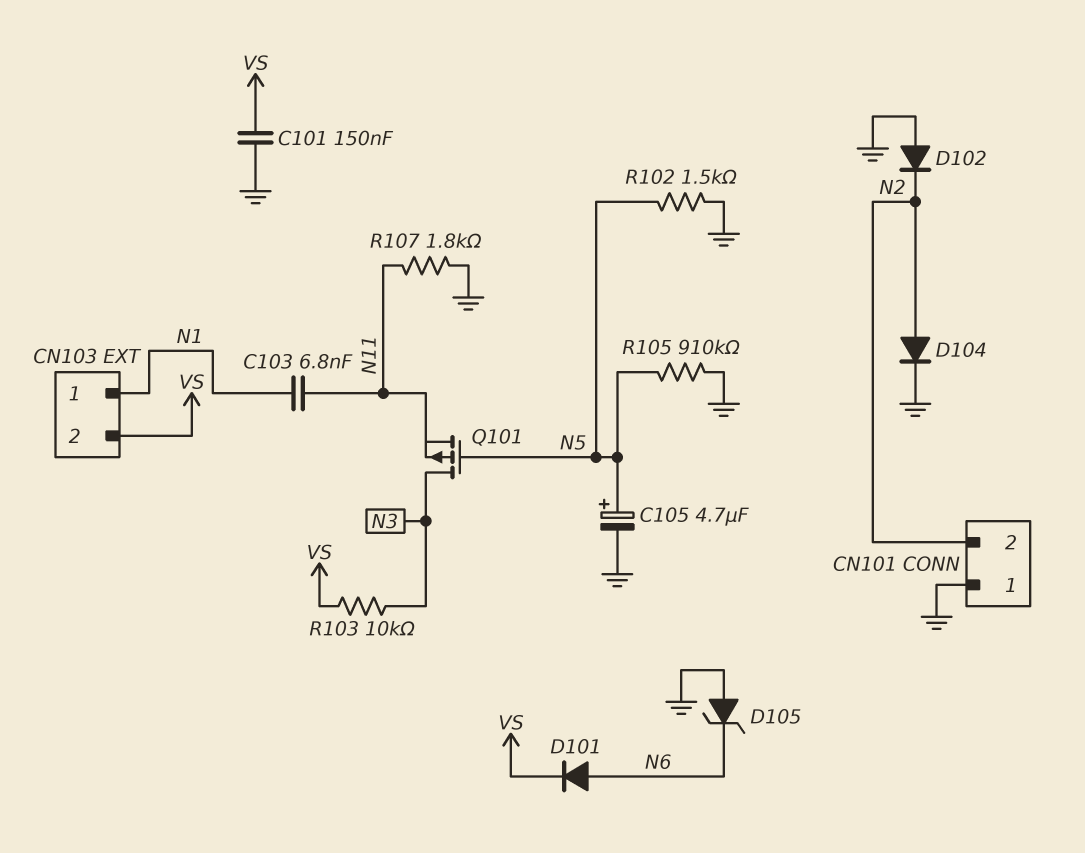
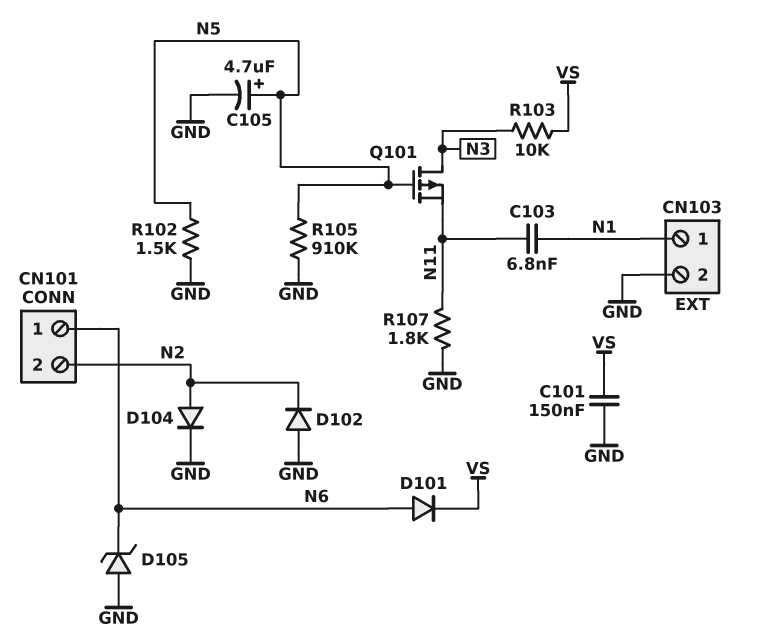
CN101 pin 1: GND -> N6
CN103 pin 2: VS -> GND

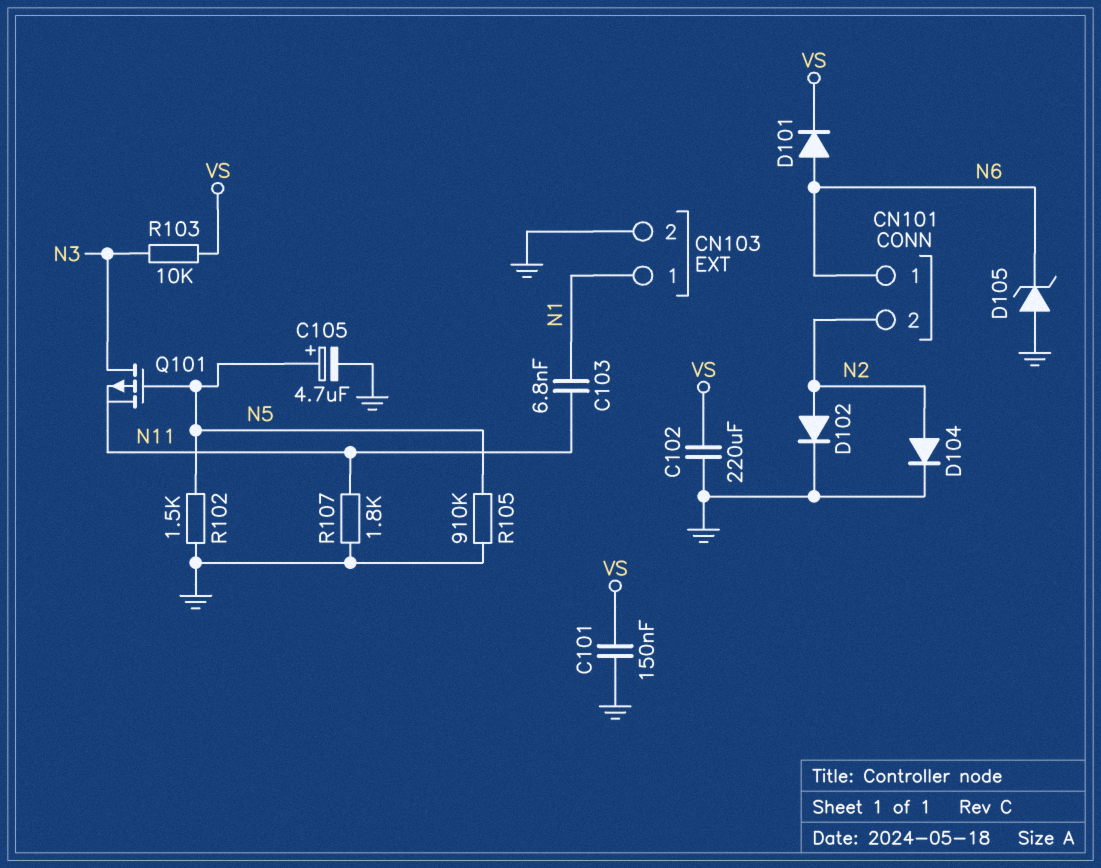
C102: none -> 220uF (GND, VS)
D102: diode (A GND, K N2) -> diode (A N2, K GND)

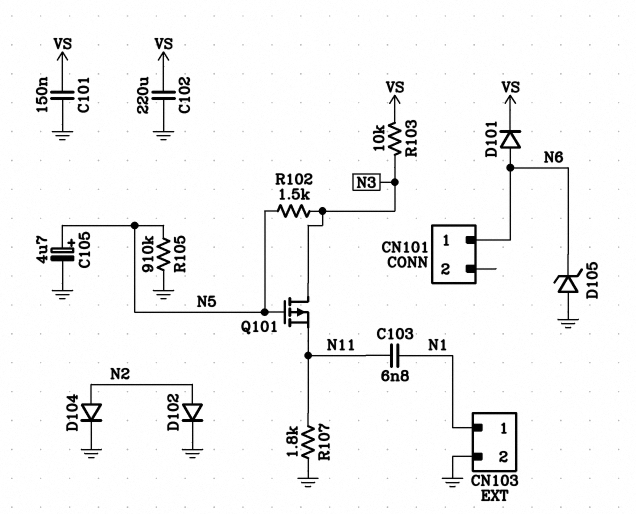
CN101 pin 2: N2 -> none
R102: 1.5k (GND, N5) -> 1.5k (N3, N5)

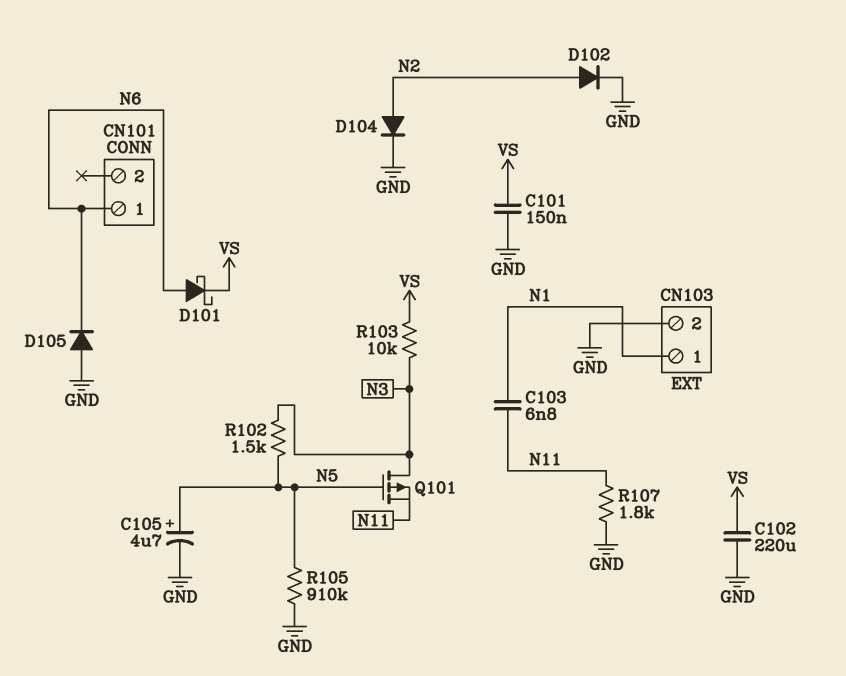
D101: diode (A N6, K VS) -> schottky (A N6, K VS)
D105: zener (A GND, K N6) -> diode (A GND, K N6)

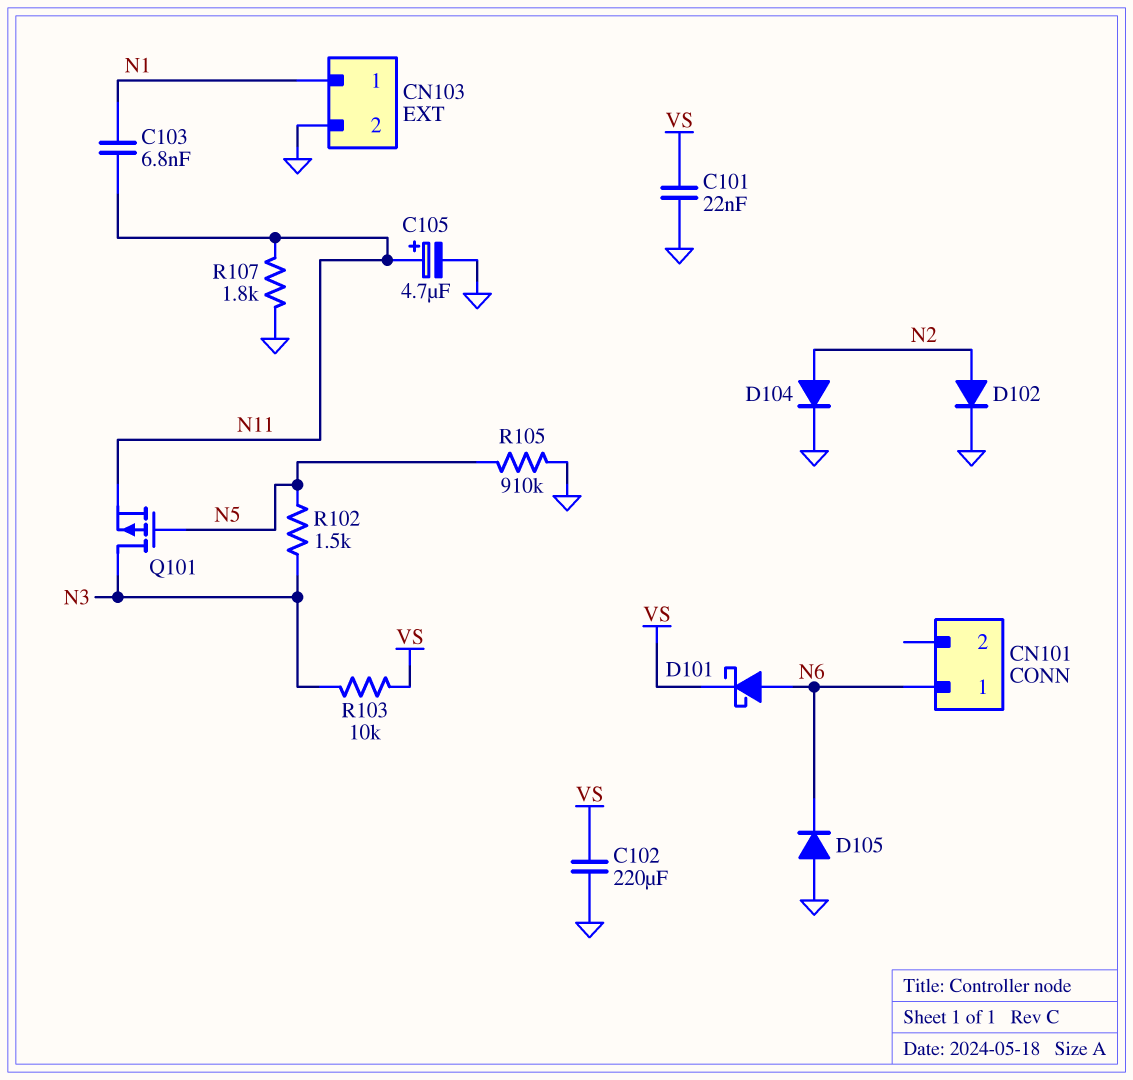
C101: 150nF (GND, VS) -> 22nF (GND, VS)
C105: 4.7uF (plus N5, minus GND) -> 4.7uF (plus N11, minus GND)

